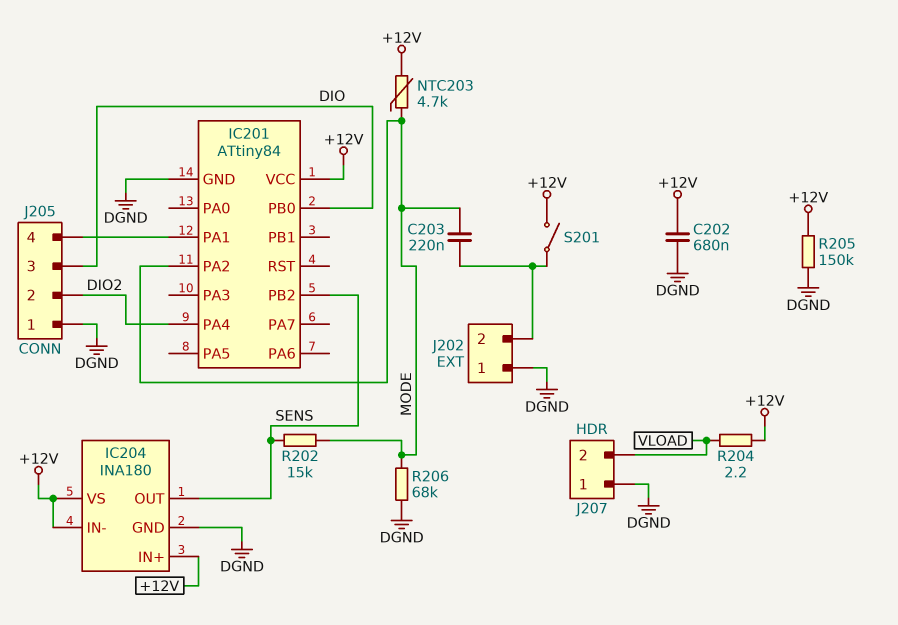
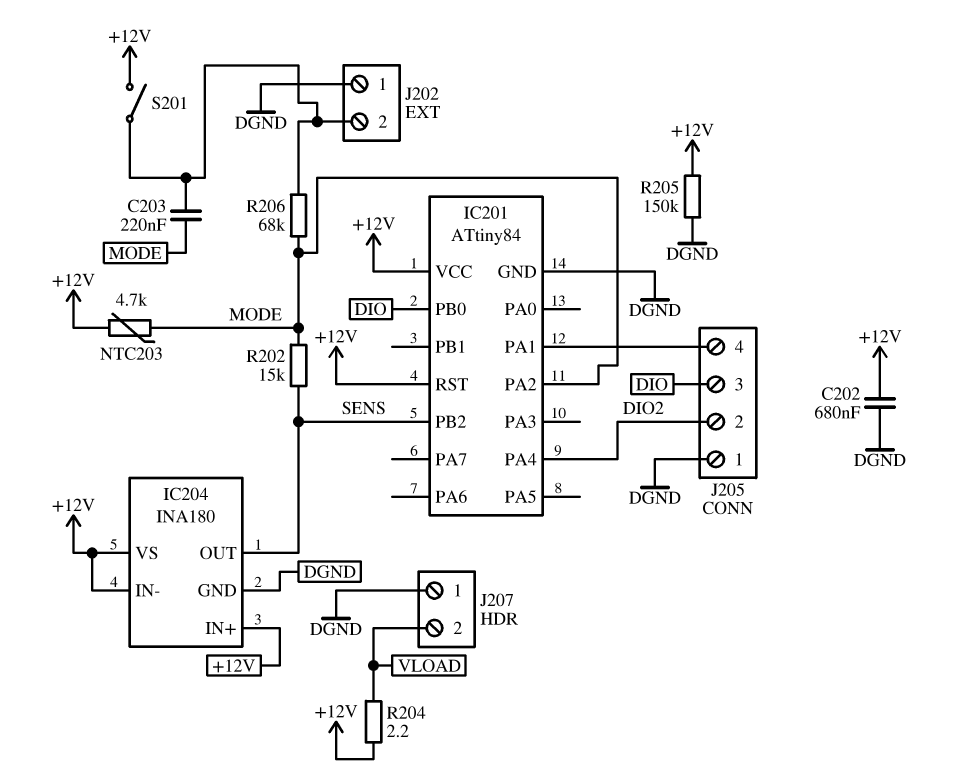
IC201 pin RST: none -> +12V
R206: 68k (DGND, MODE) -> 68k (J202/2, MODE)

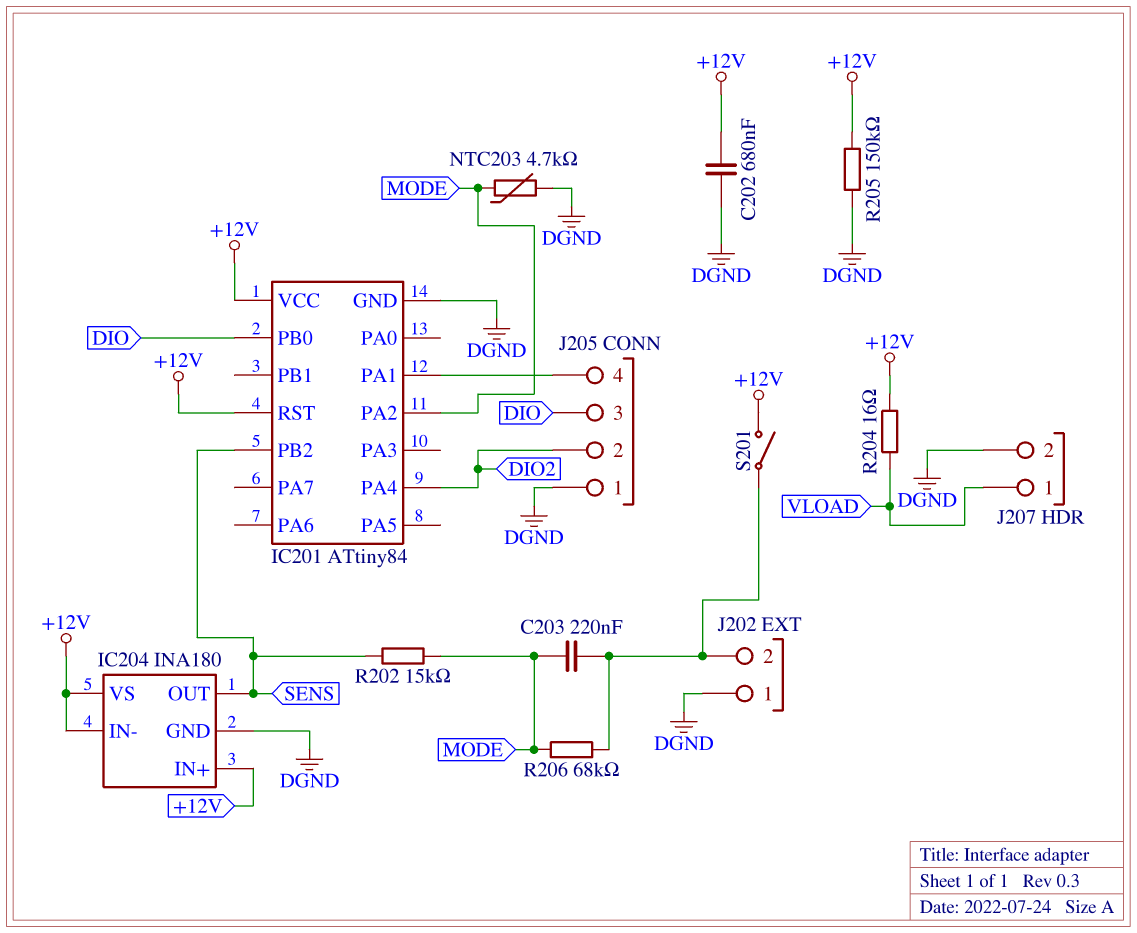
J207 pin 1: DGND -> VLOAD
J207 pin 2: VLOAD -> DGND
NTC203: 4.7k (+12V, MODE) -> 4.7k (DGND, MODE)
R204: 2.2 (+12V, VLOAD) -> 16 (+12V, VLOAD)

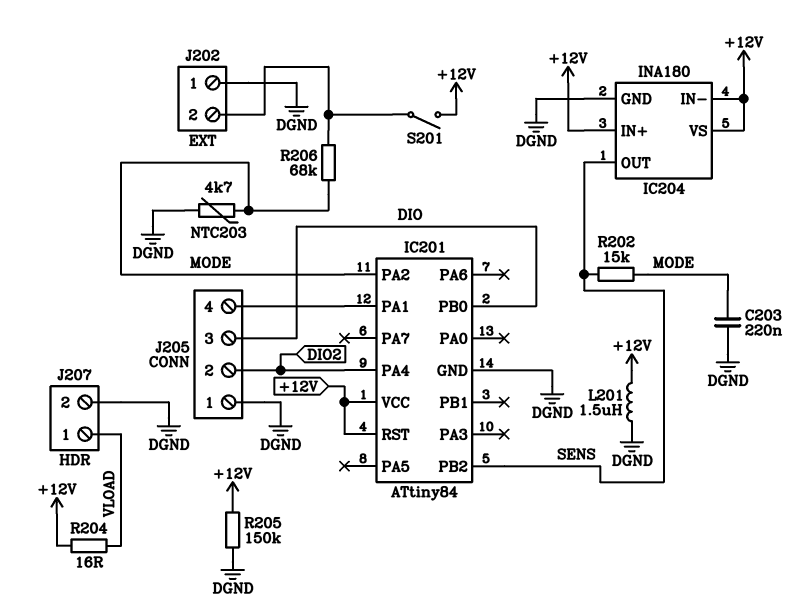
C202: 680nF (+12V, DGND) -> none
C203: 220nF (J202/2, MODE) -> 220nF (DGND, MODE)
L201: none -> 1.5uH (+12V, DGND)

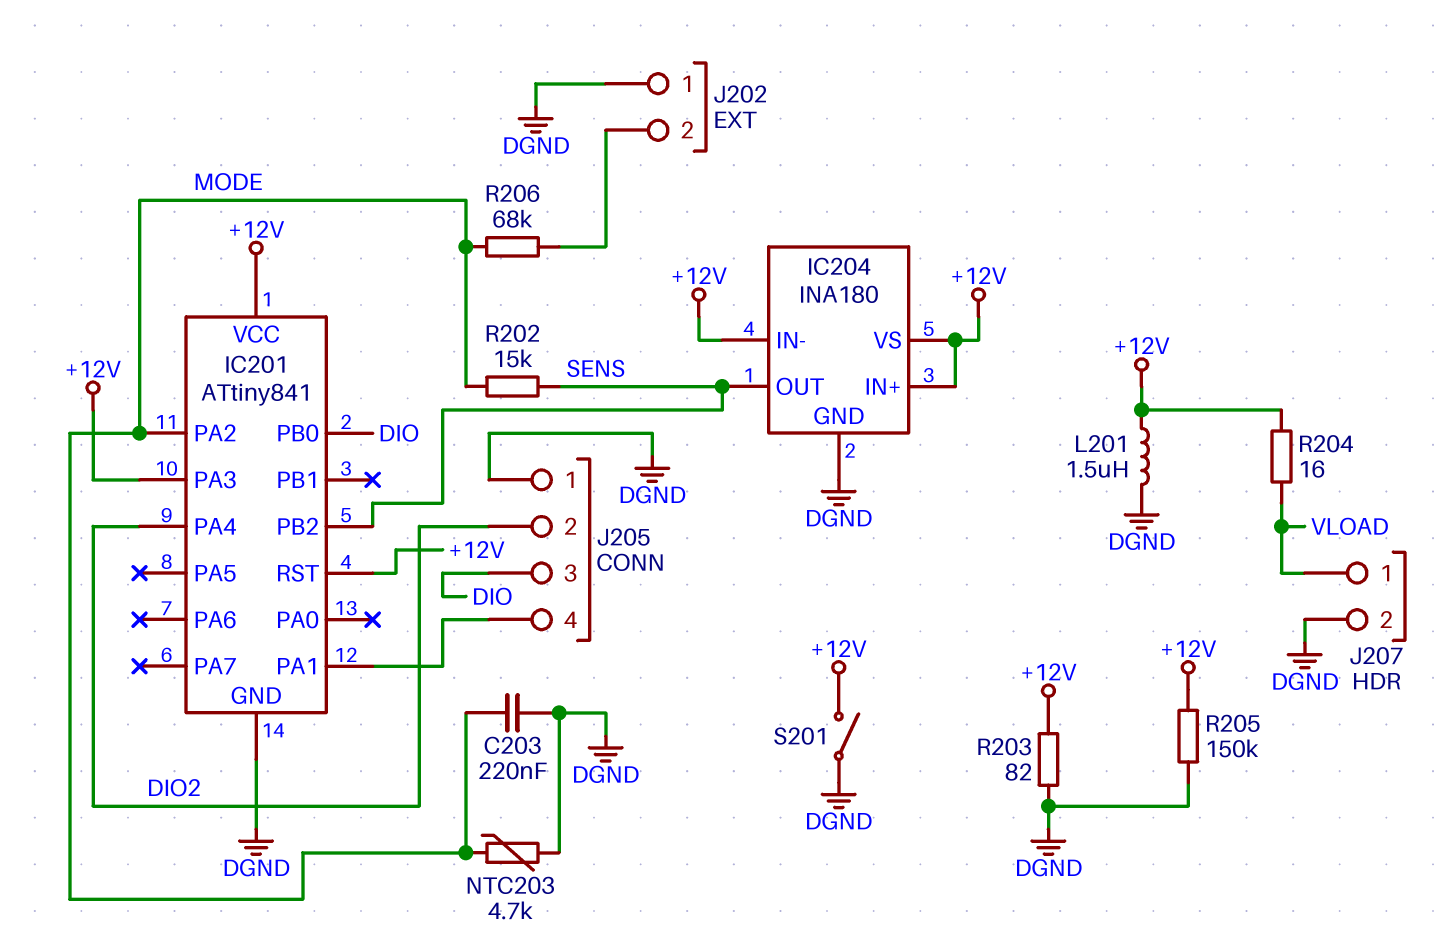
IC201: ATtiny84 -> ATtiny841
IC201 pin PA3: none -> +12V
R203: none -> 82 (+12V, DGND)
S201: switch (+12V, J202/2) -> switch (+12V, DGND)

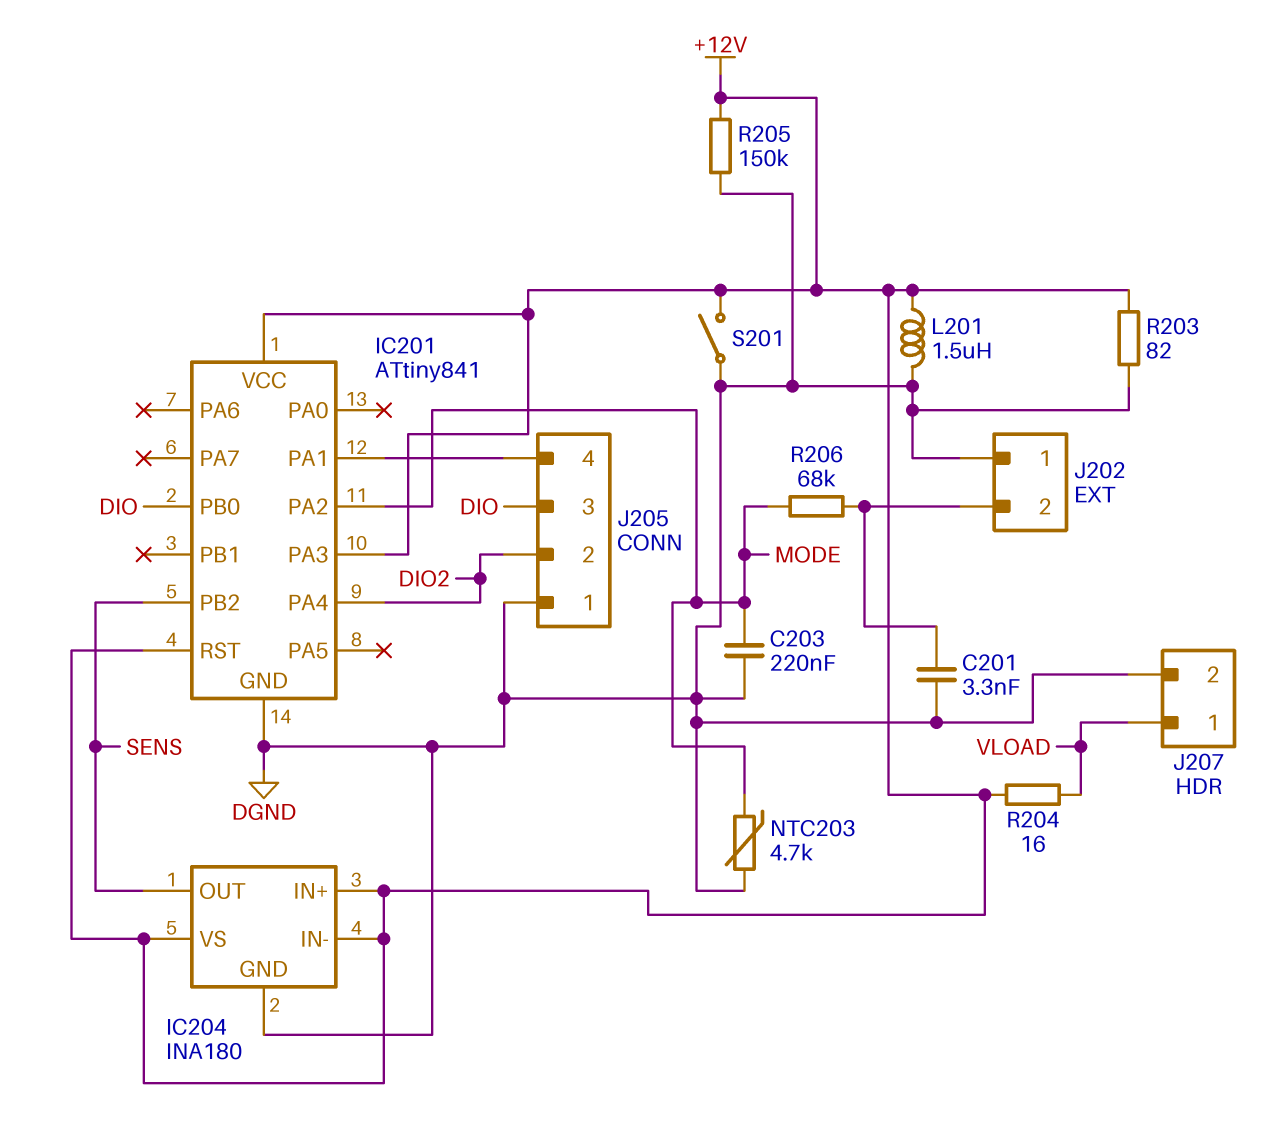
C201: none -> 3.3nF (DGND, J202/2)
R202: 15k (MODE, SENS) -> none

